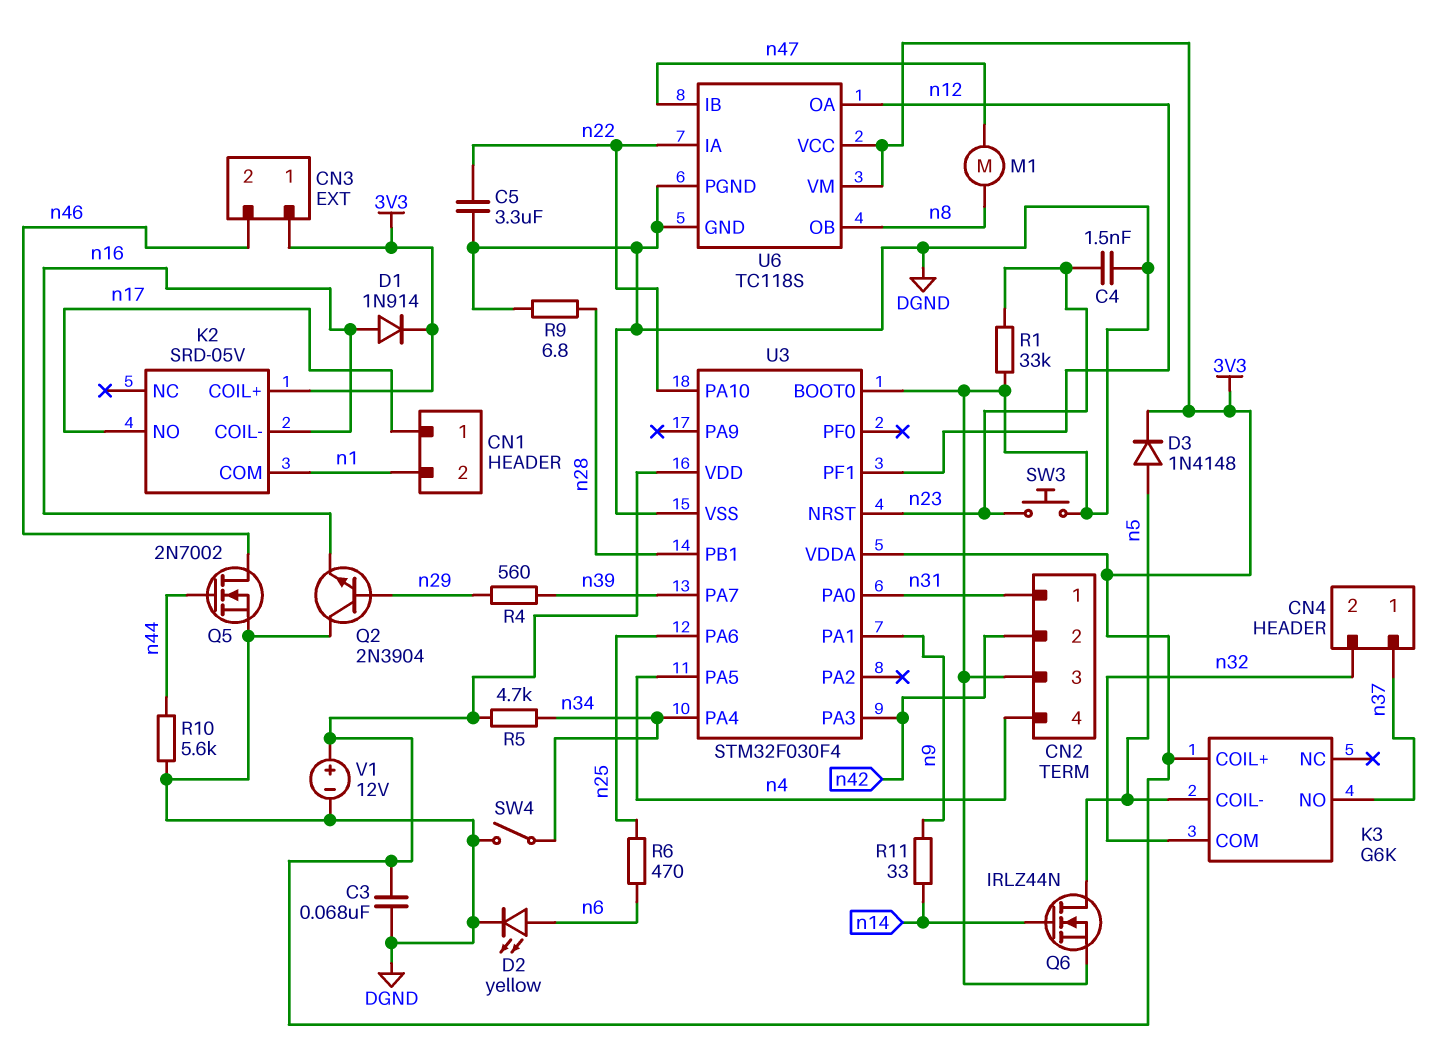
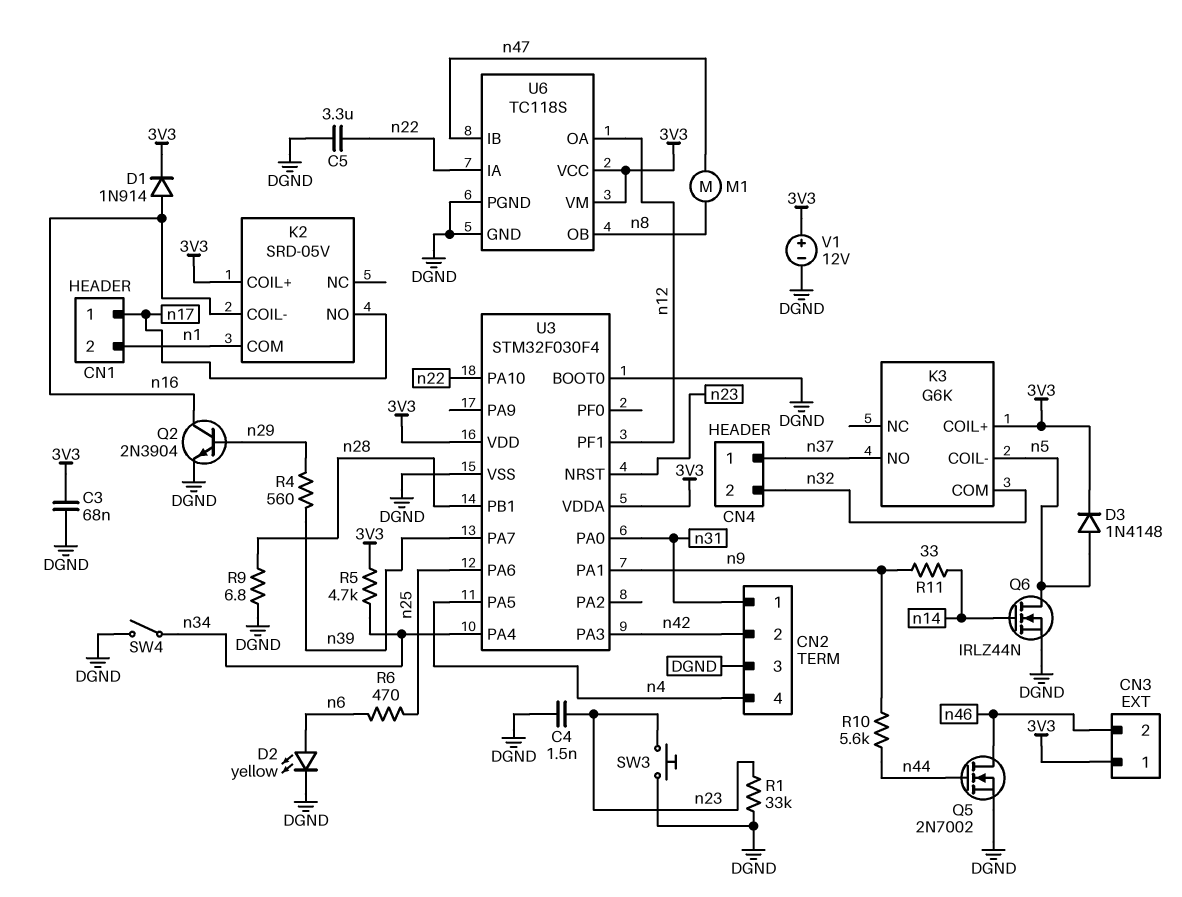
Q2: NPN 2N3904 (B n29, C DGND, E n16) -> NPN 2N3904 (B n29, C n16, E DGND)
R10: 5.6k (DGND, n44) -> 5.6k (n9, n44)

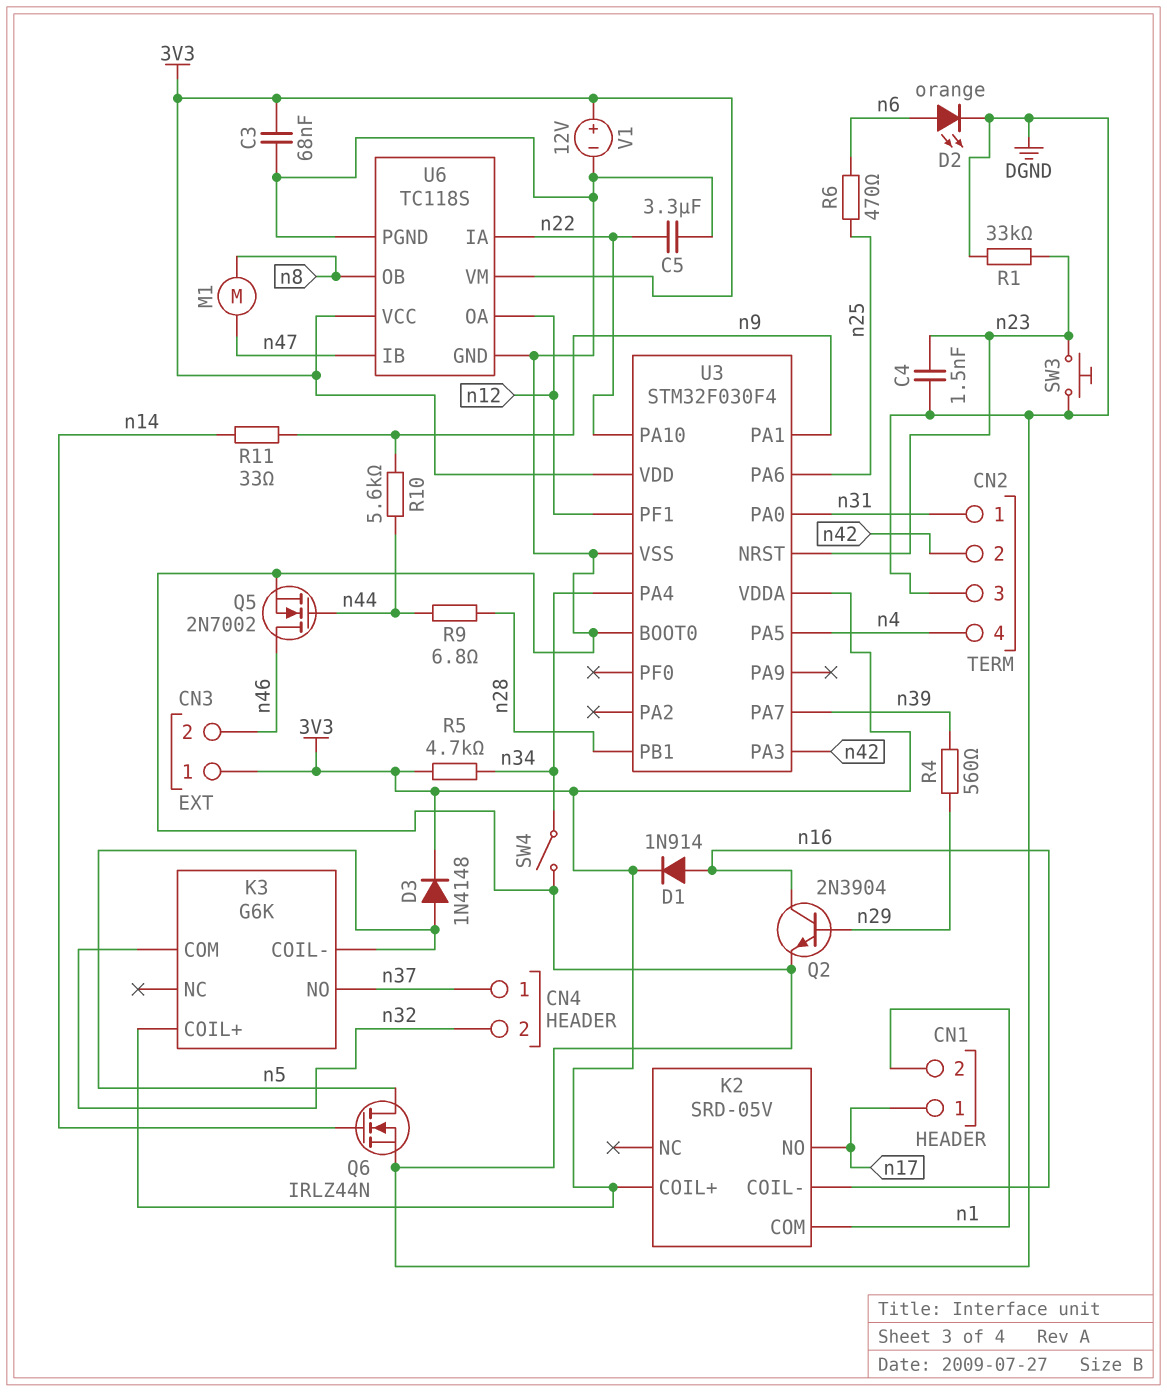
D2: LED yellow (A n6, K DGND) -> LED orange (A n6, K DGND)
R9: 6.8 (DGND, n28) -> 6.8 (n28, n44)

